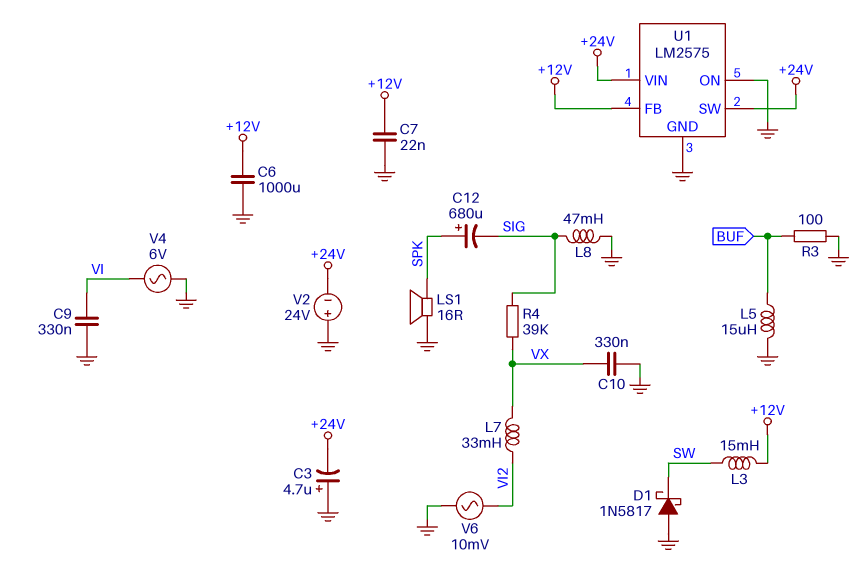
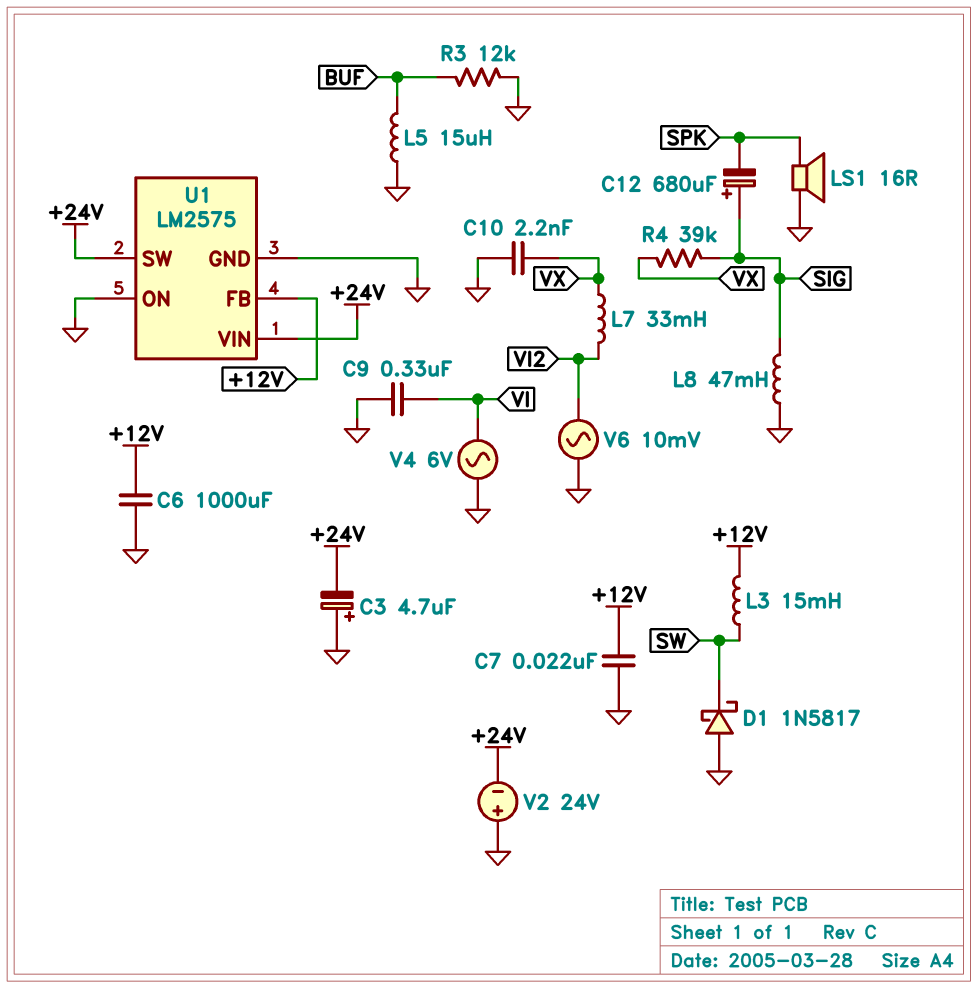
C10: 330nF (GND, VX) -> 2.2nF (GND, VX)
C12: 680uF (plus SPK, minus SIG) -> 680uF (plus SIG, minus SPK)
R3: 100 (BUF, GND) -> 12k (BUF, GND)

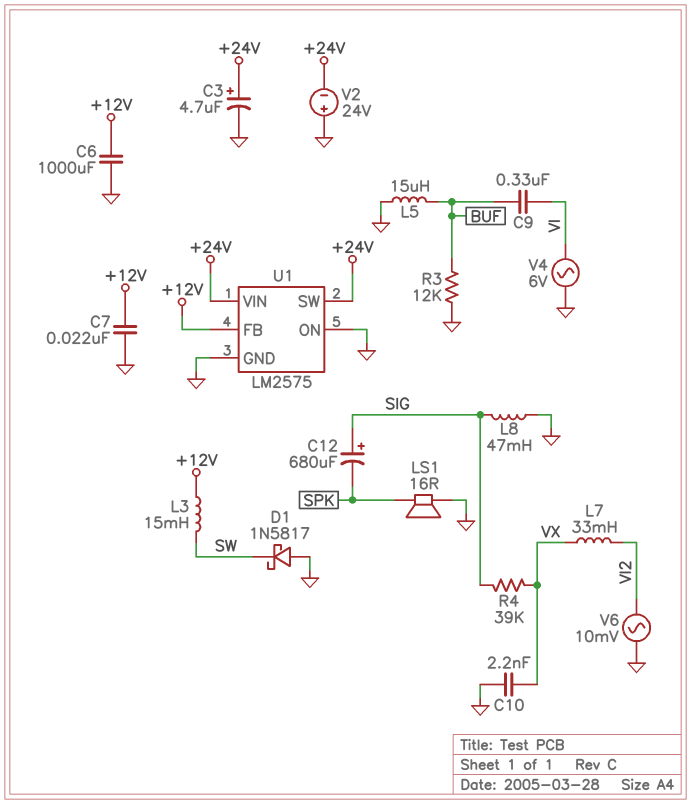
C3: 4.7uF (plus GND, minus +24V) -> 4.7uF (plus +24V, minus GND)
C9: 330nF (GND, VI) -> 330nF (BUF, VI)

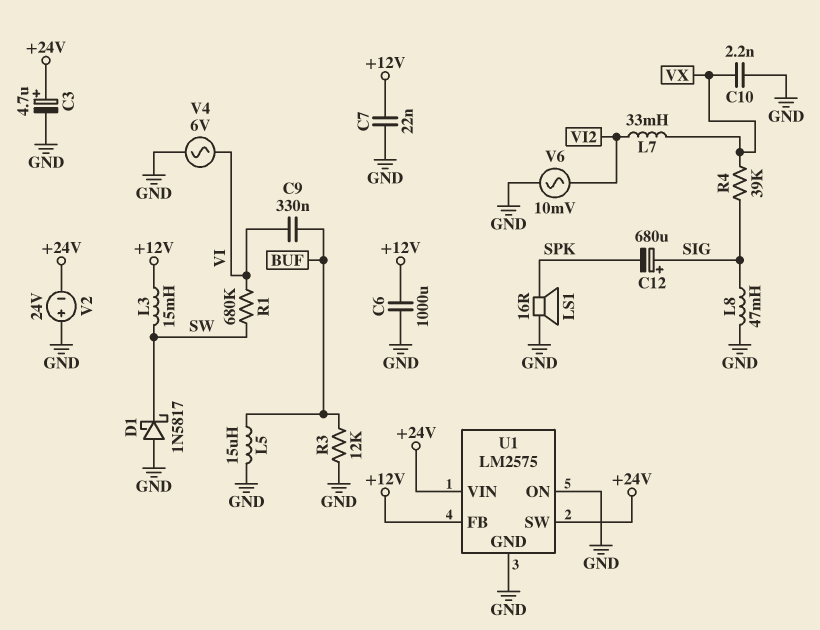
R1: none -> 680k (SW, VI)

